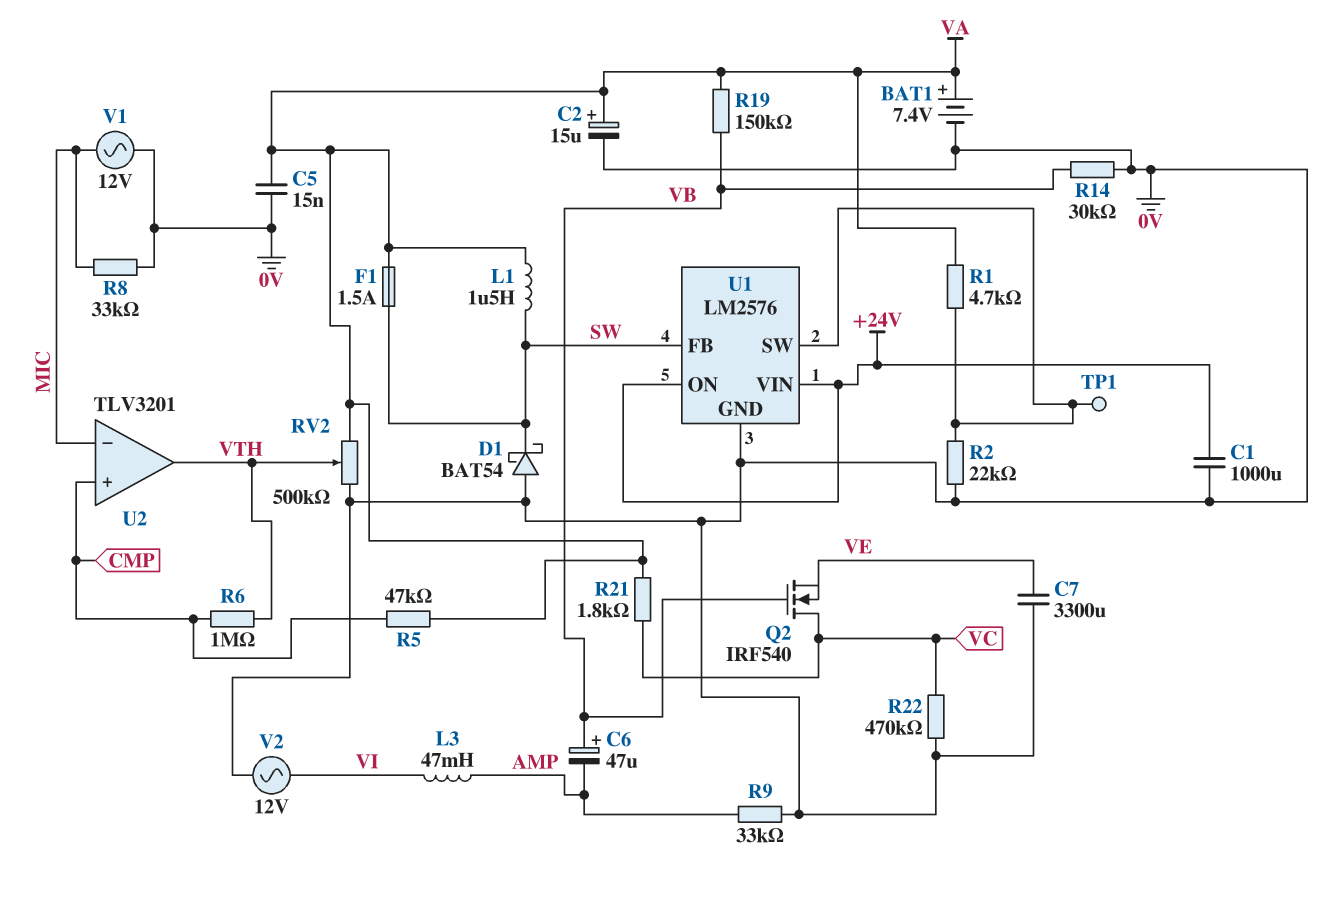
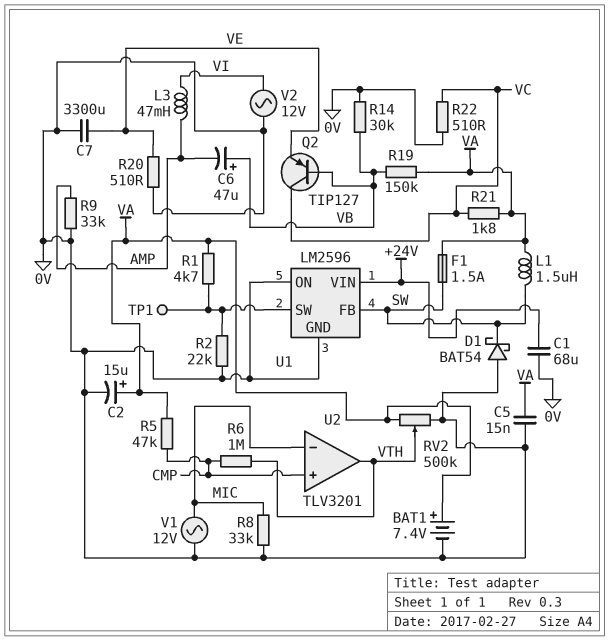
C1: 1000uF (+24V, 0V) -> 68uF (+24V, 0V)
Q2: NMOS IRF540 (G VB, D VC, S VE) -> PNP TIP127 (B VB, C VC, E VE)
R20: none -> 510 (0V, VE)
R22: 470k (0V, VC) -> 510 (0V, VC)
U1: LM2576 -> LM2596
U1 pin ON: +24V -> 0V

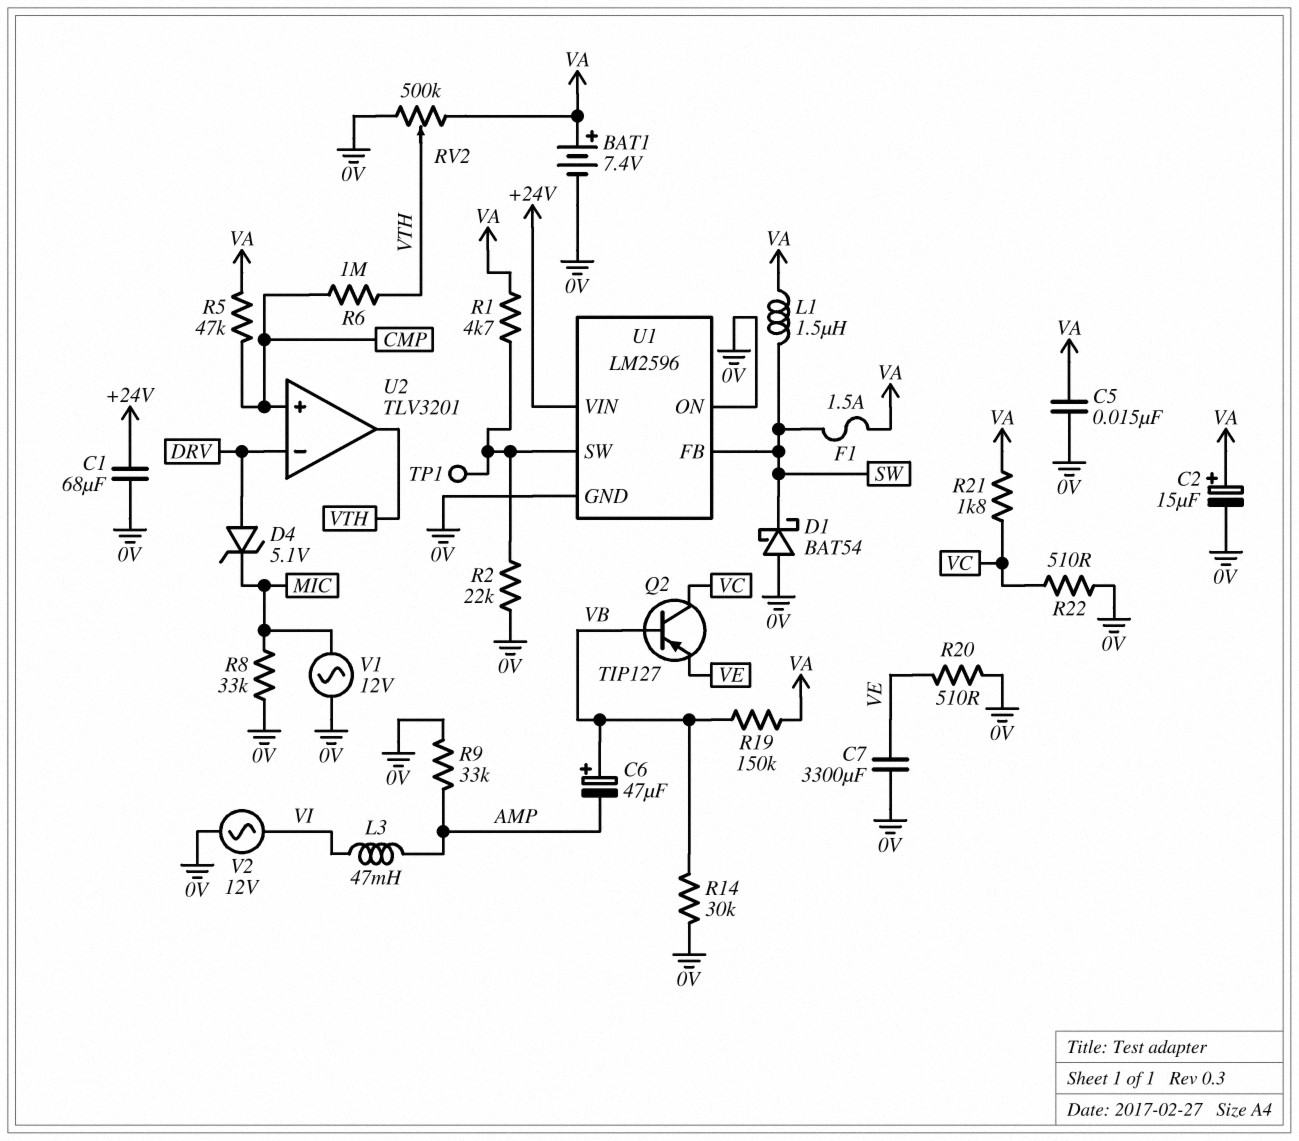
D4: none -> zener 5.1V (A DRV, K MIC)
U2 pin in-: MIC -> DRV

